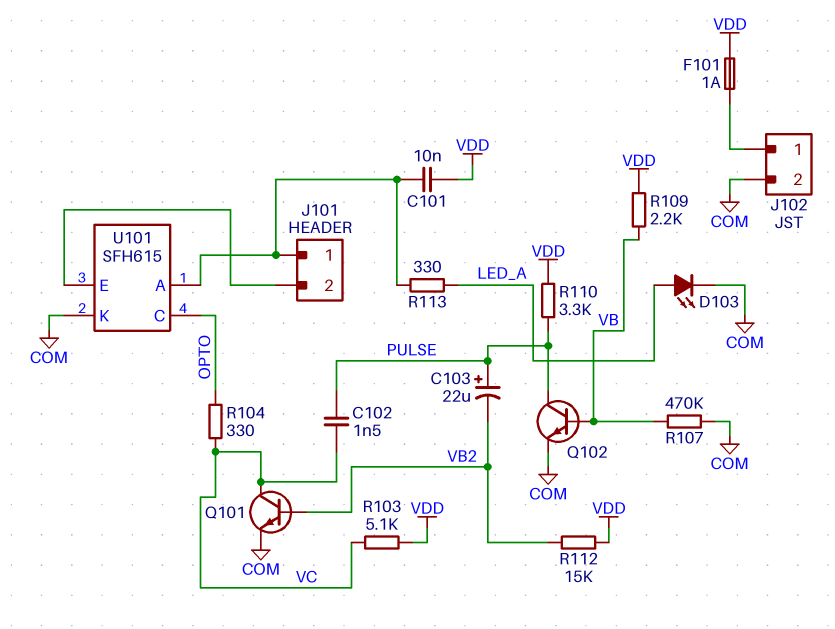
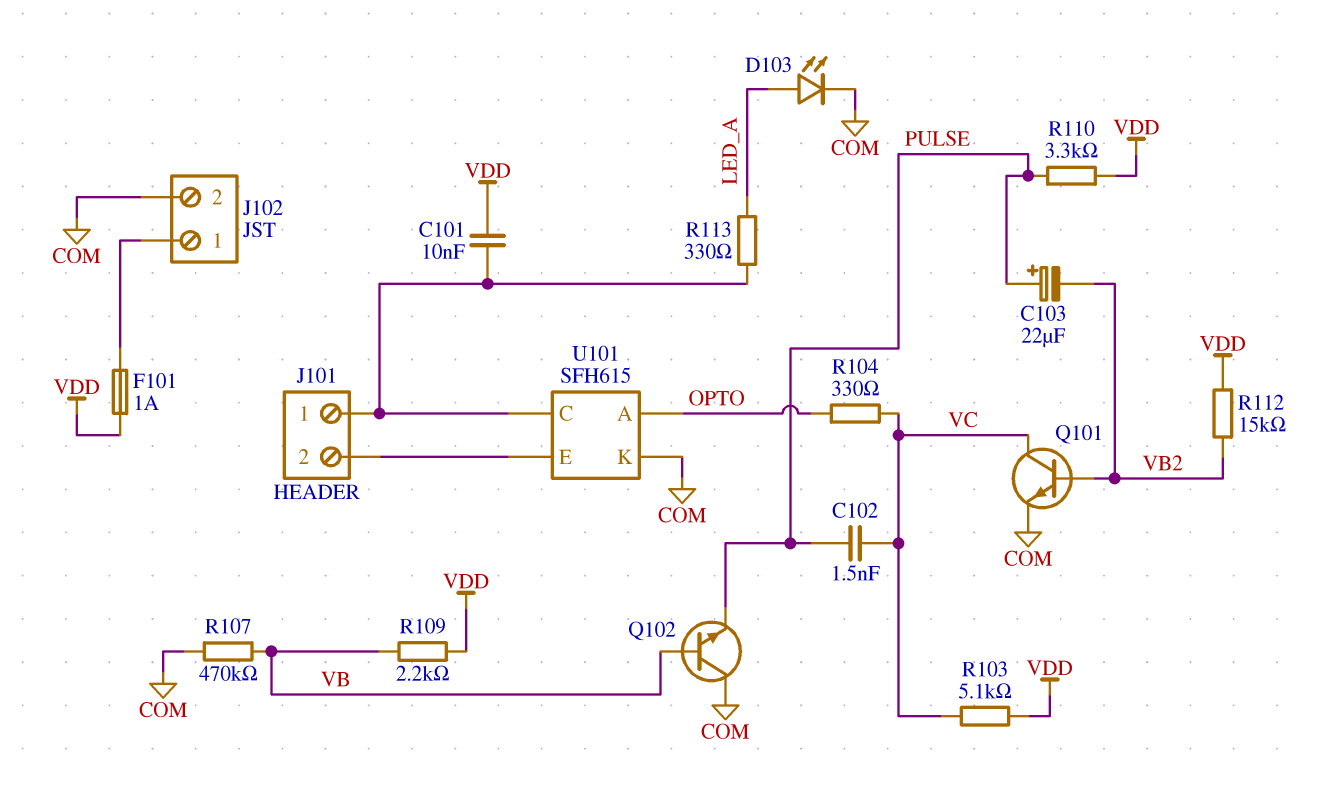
Q102: NPN (B VB, C PULSE, E COM) -> NPN (B VB, C COM, E PULSE)
U101 pin A: J101/1 -> OPTO
U101 pin C: OPTO -> J101/1

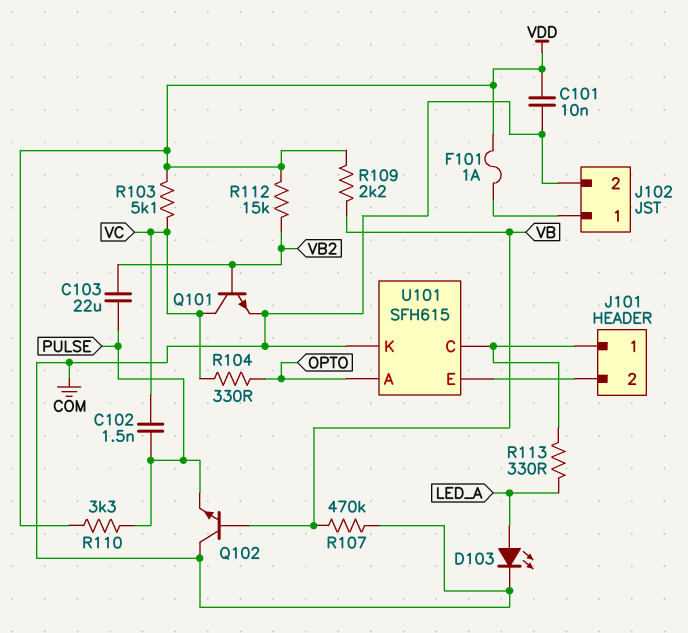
C101: 10nF (J101/1, VDD) -> 10nF (COM, VDD)
C103: 22uF (plus PULSE, minus VB2) -> 22uF (PULSE, VB2)

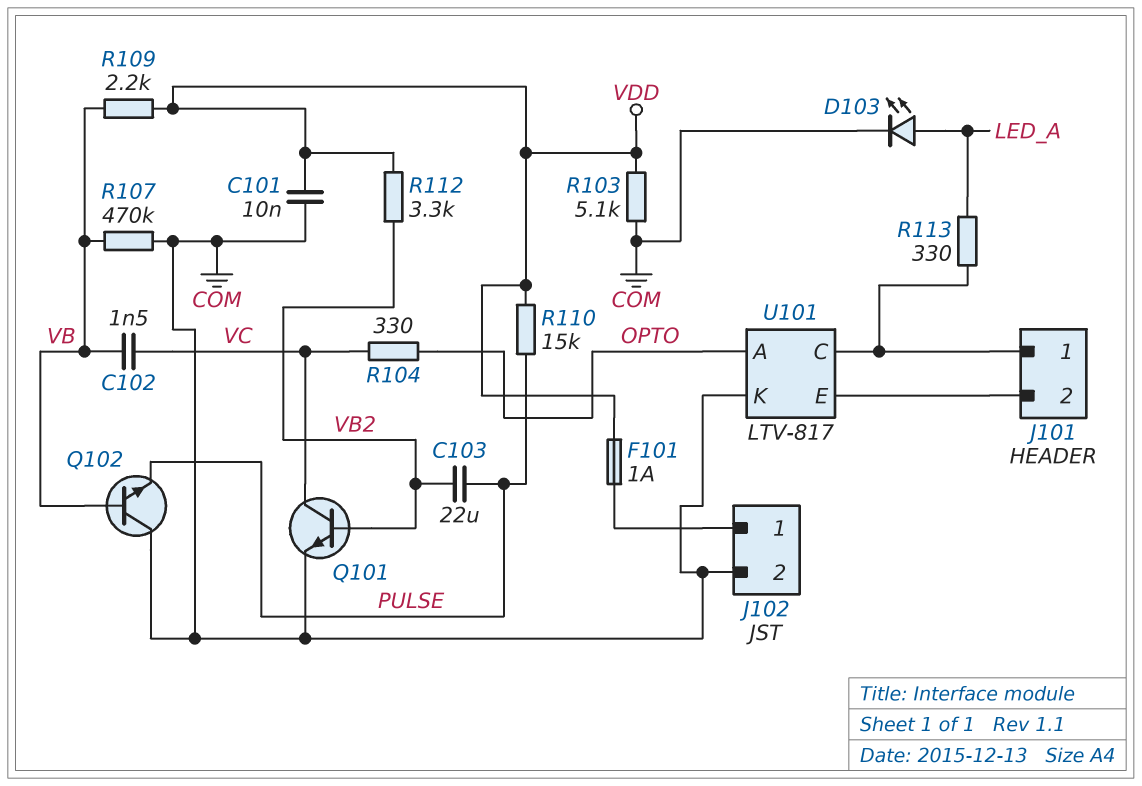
C102: 1.5nF (PULSE, VC) -> 1.5nF (VB, VC)
R103: 5.1k (VC, VDD) -> 5.1k (COM, VDD)
R110: 3.3k (PULSE, VDD) -> 15k (PULSE, VDD)
R112: 15k (VB2, VDD) -> 3.3k (VB2, VDD)
U101: SFH615 -> LTV-817

